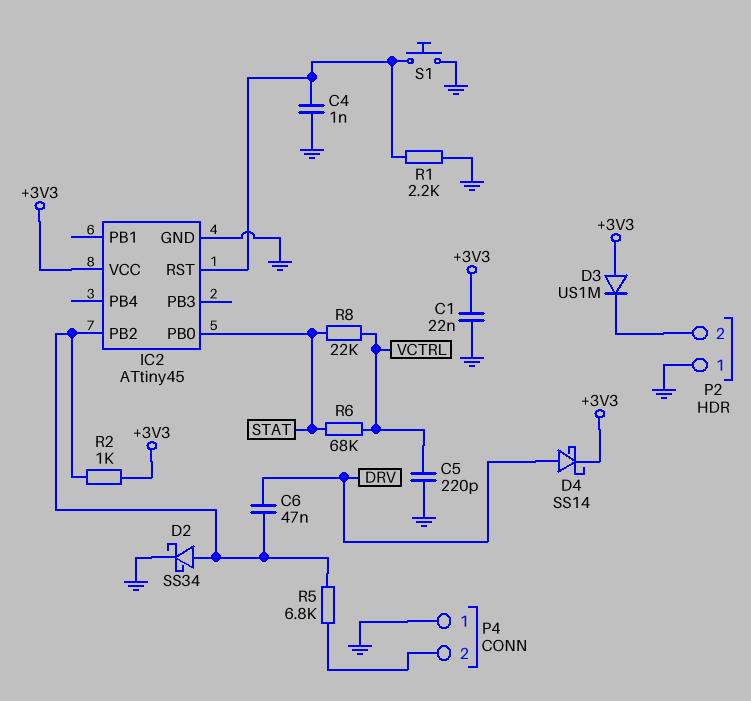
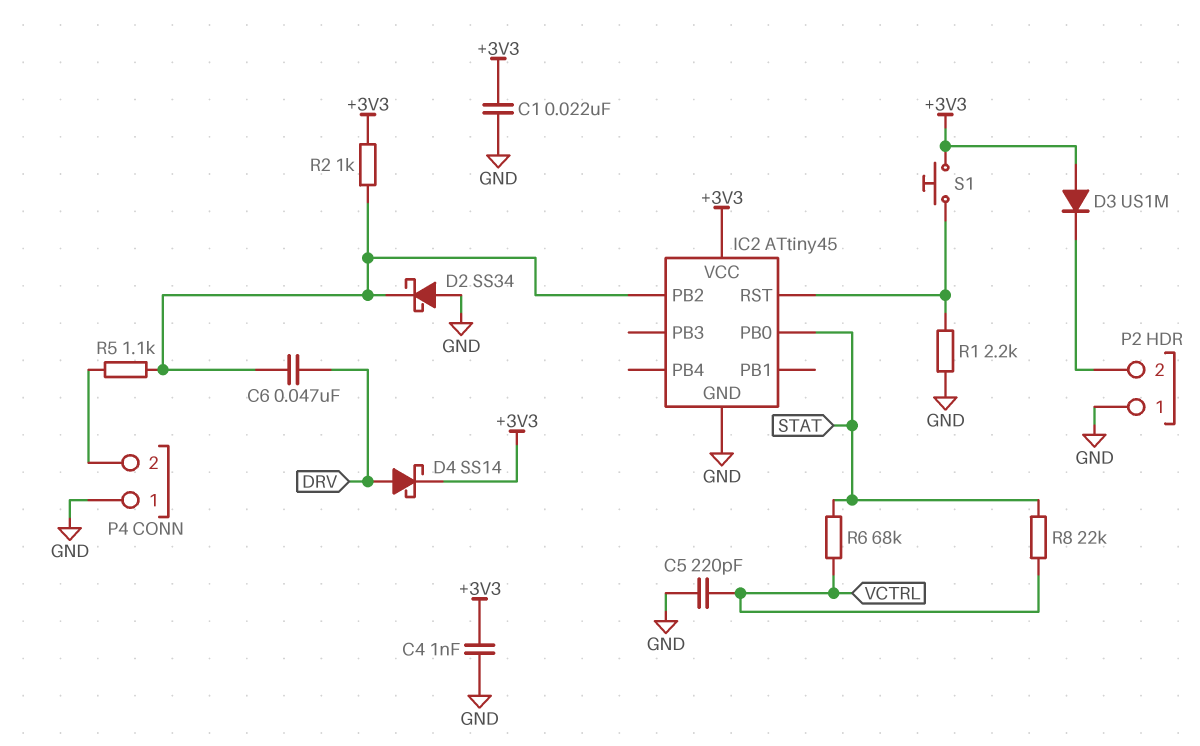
C4: 1nF (GND, IC2/RST) -> 1nF (+3V3, GND)
D2: schottky SS34 (A IC2/PB2, K GND) -> schottky SS34 (A GND, K IC2/PB2)
R5: 6.8k (IC2/PB2, P4/2) -> 1.1k (IC2/PB2, P4/2)
S1: button (GND, IC2/RST) -> button (+3V3, IC2/RST)

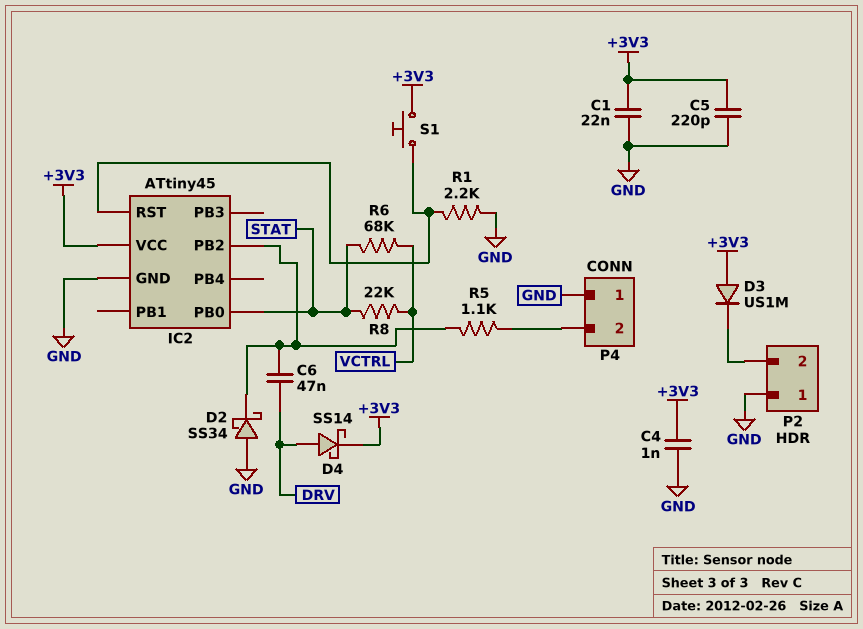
C5: 220pF (GND, VCTRL) -> 220pF (+3V3, GND)
R2: 1k (+3V3, IC2/PB2) -> none

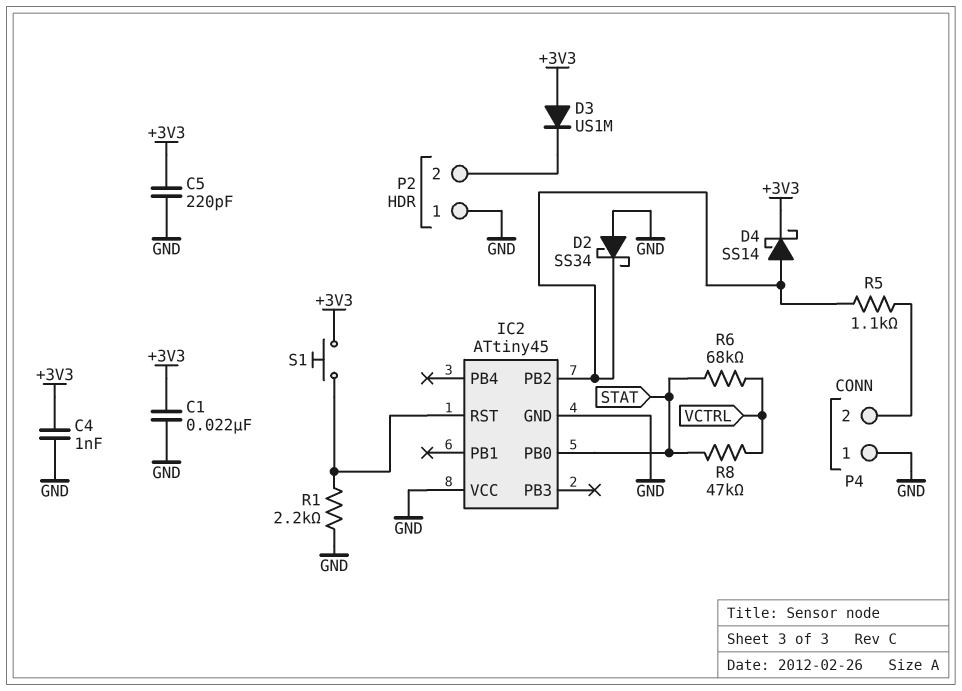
C6: 47nF (DRV, IC2/PB2) -> none
D4: schottky SS14 (A DRV, K +3V3) -> schottky SS14 (A IC2/PB2, K +3V3)
IC2 pin VCC: +3V3 -> GND
R8: 22k (STAT, VCTRL) -> 47k (STAT, VCTRL)

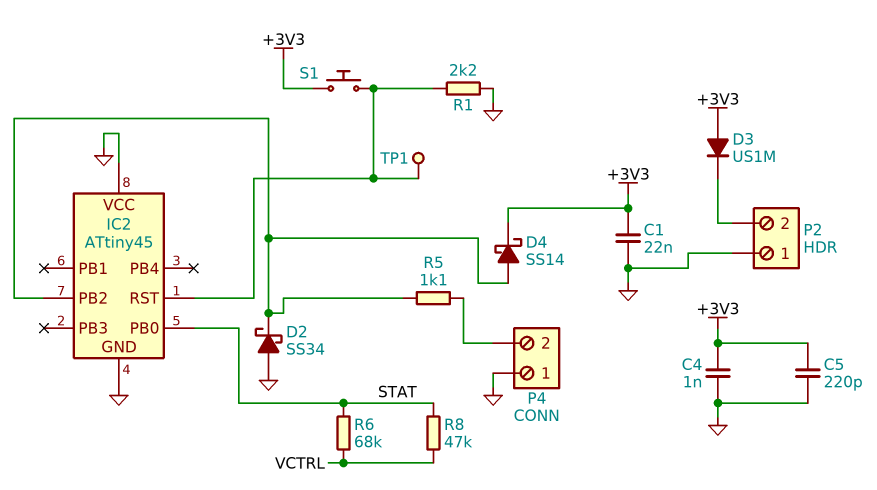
TP1: none -> test point (IC2/RST)

